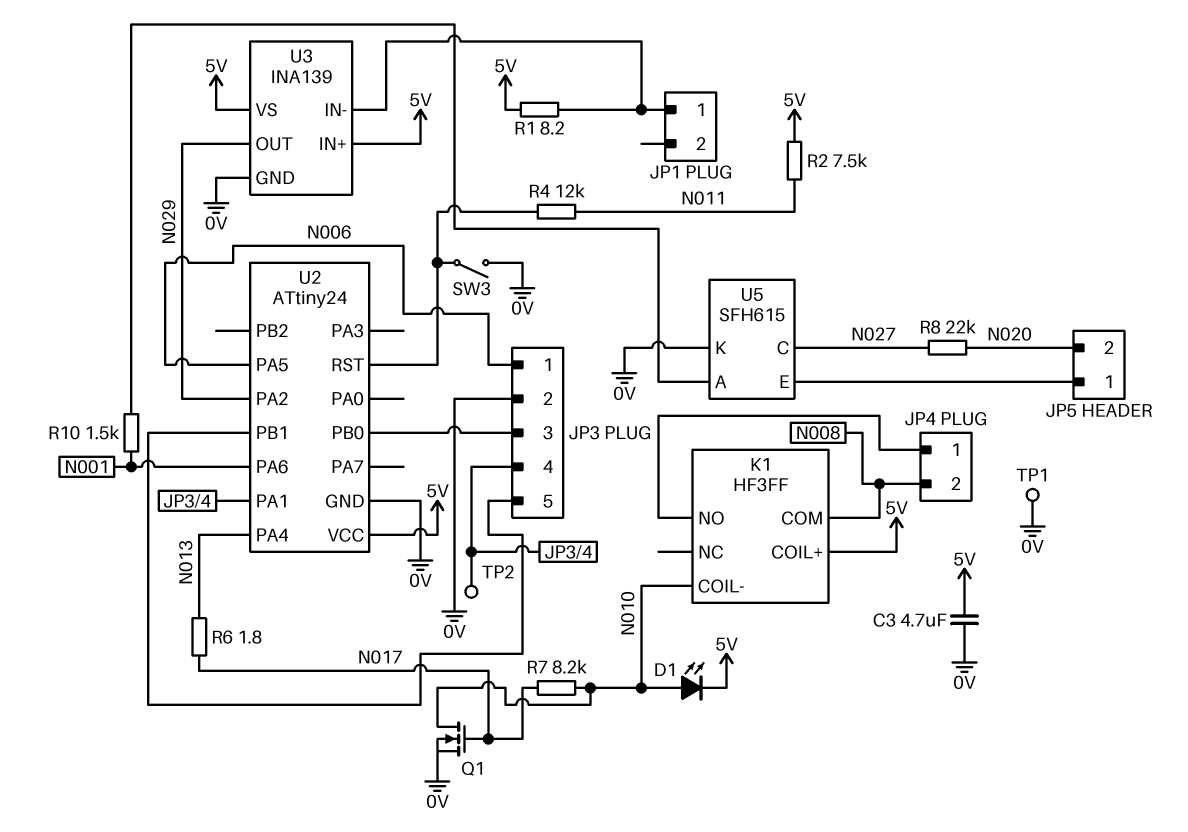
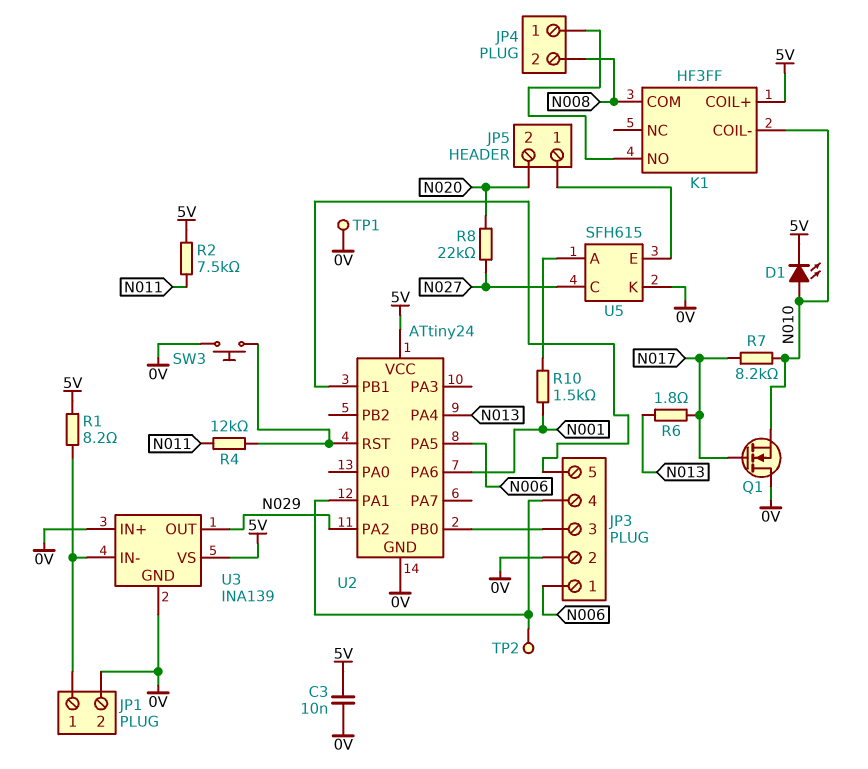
C3: 4.7uF (0V, 5V) -> 10nF (0V, 5V)
JP1 pin 2: none -> 0V
Q1: NMOS (G N017, D N010, S 0V) -> NMOS (G N017, D 0V, S N010)
SW3: switch (0V, U2/RST) -> button (0V, U2/RST)
U3 pin IN+: 5V -> 0V

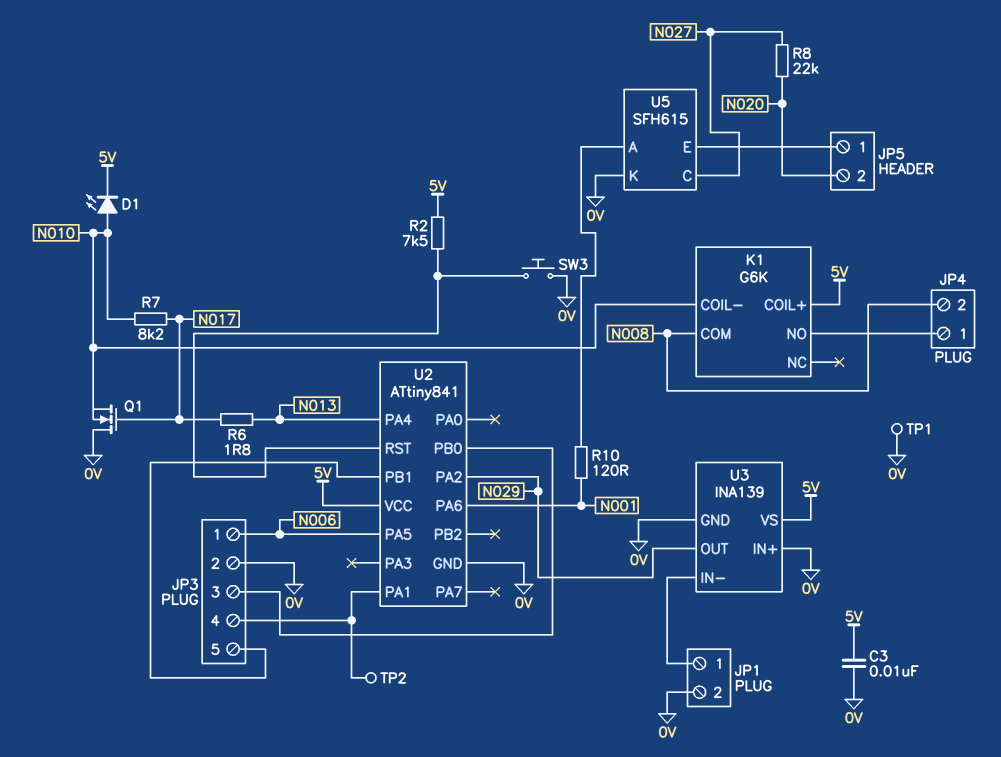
K1: HF3FF -> G6K
R1: 8.2 (5V, JP1/1) -> none
R2: 7.5k (5V, N011) -> 7.5k (5V, U2/RST)
R4: 12k (N011, U2/RST) -> none
R10: 1.5k (N001, U5/A) -> 120 (N001, U5/A)
U2: ATtiny24 -> ATtiny841

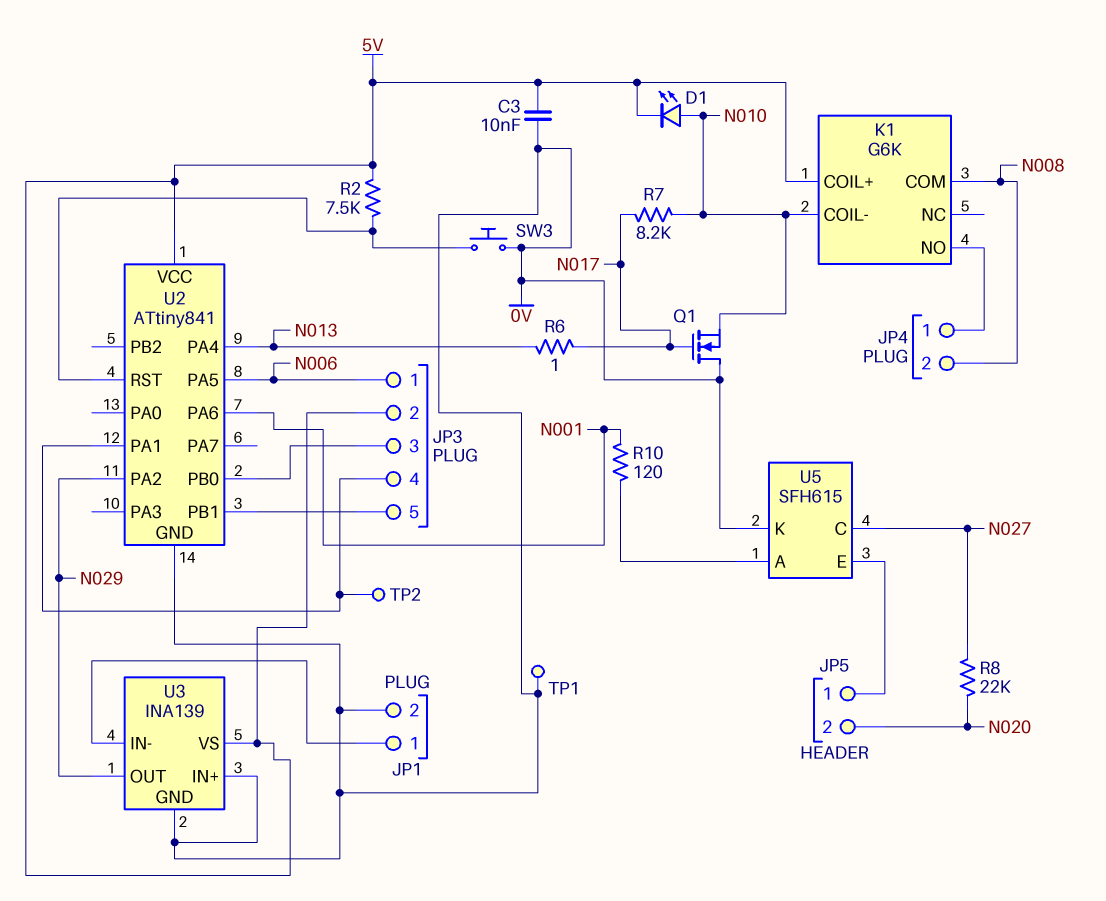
JP3 pin 2: 0V -> 5V
R6: 1.8 (N013, N017) -> 1 (N013, N017)

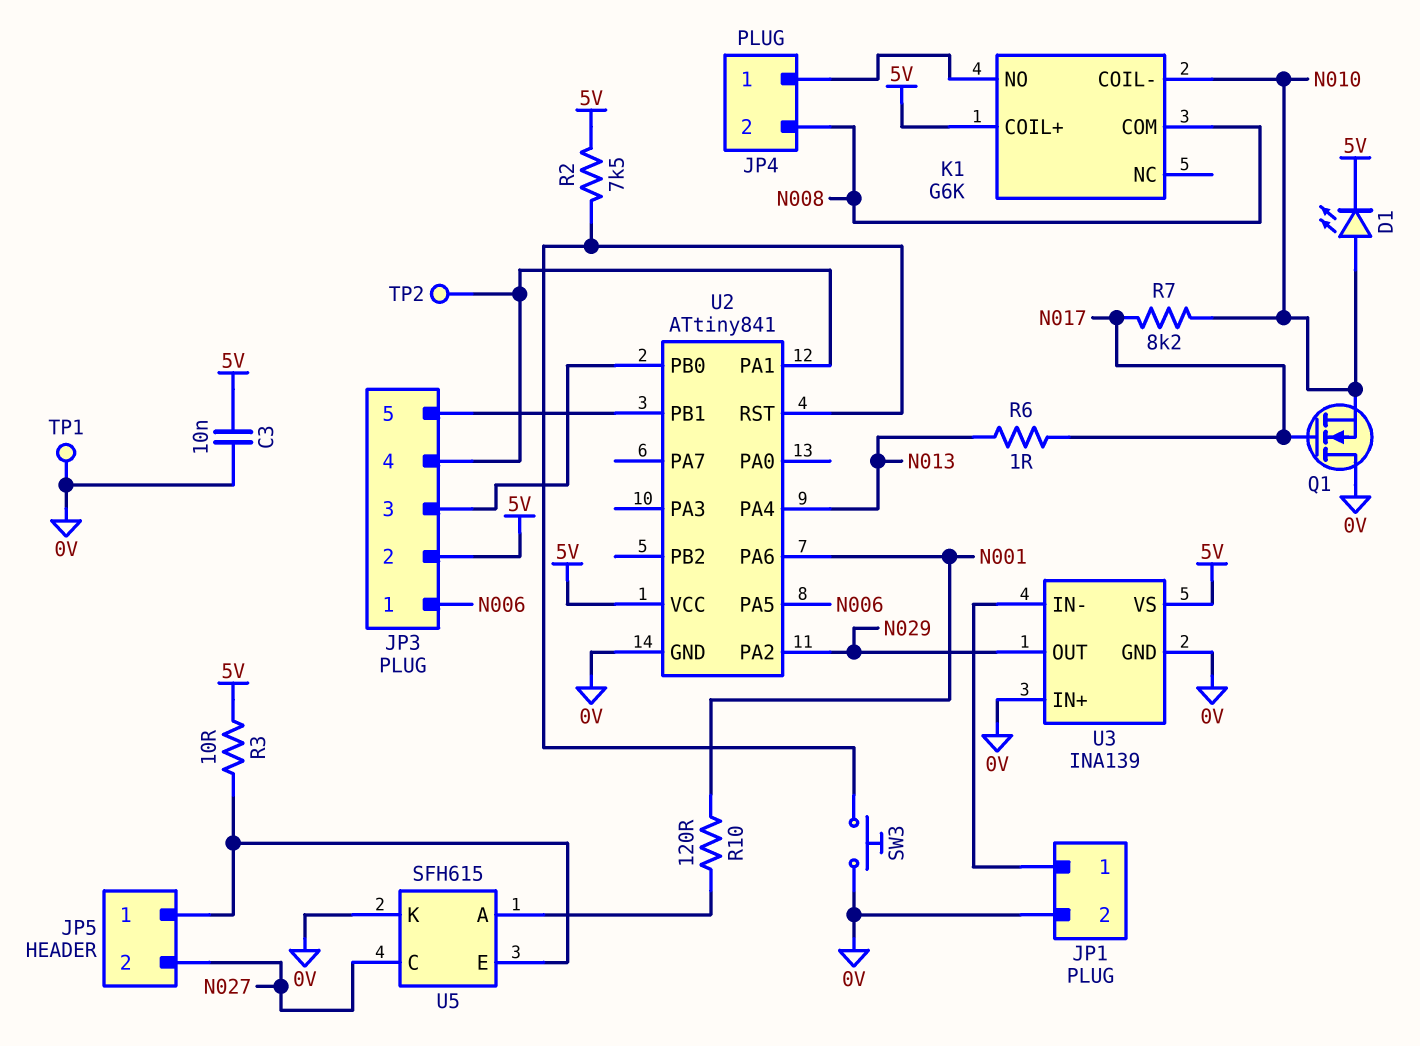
JP5 pin 2: N020 -> N027
R3: none -> 10 (5V, JP5/1)
R8: 22k (N020, N027) -> none

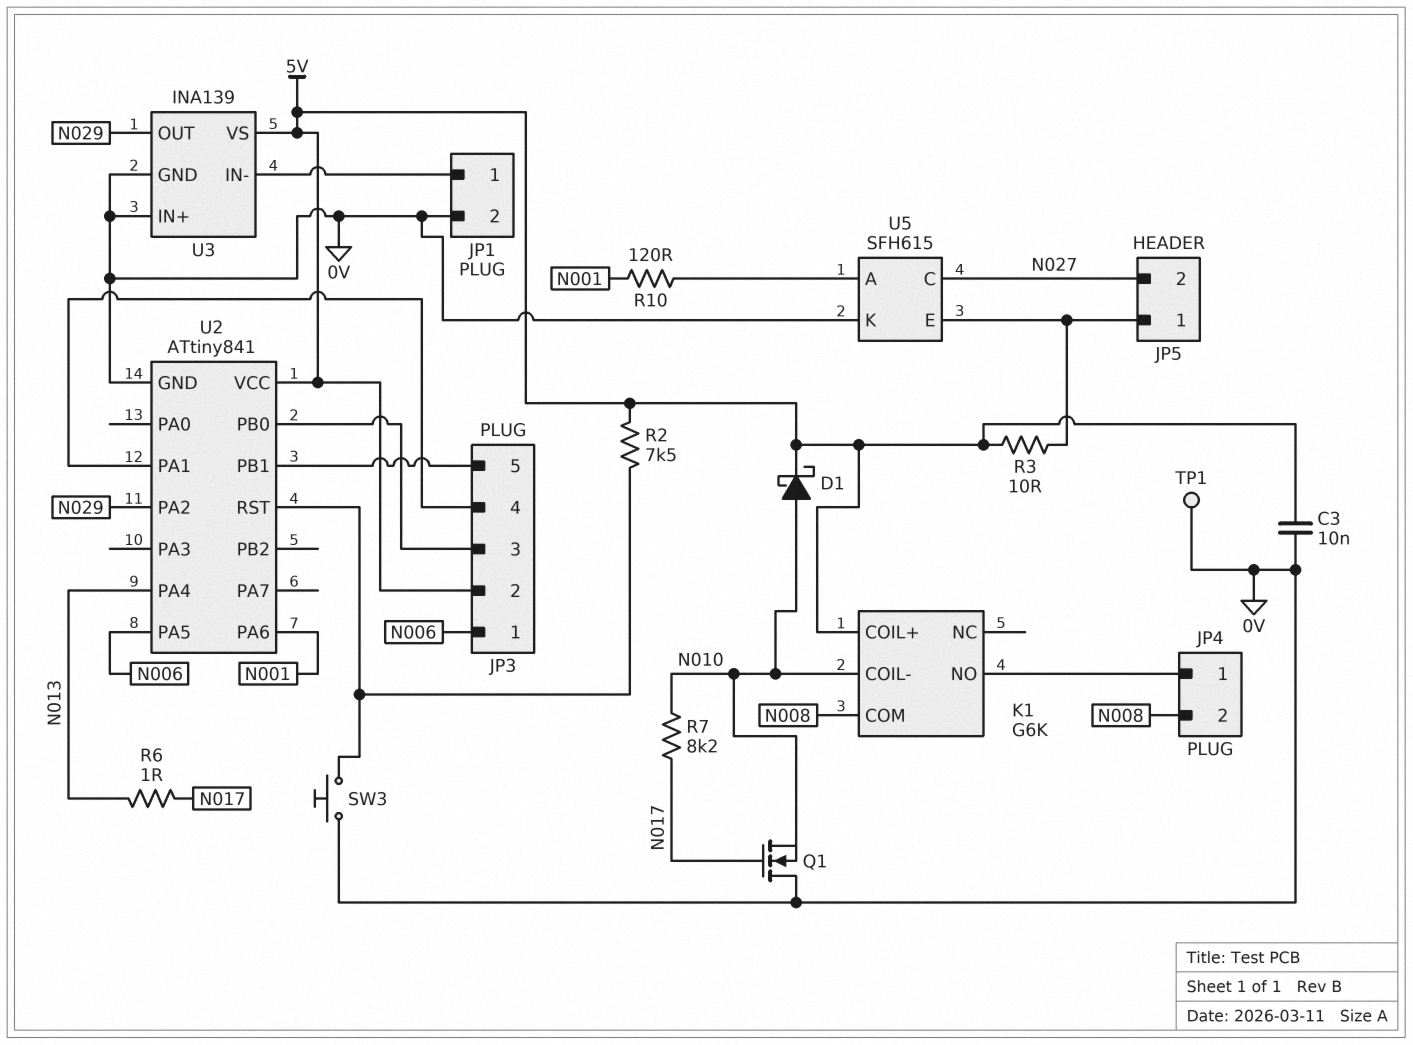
D1: LED (A N010, K 5V) -> schottky (A N010, K 5V)
TP2: test point (JP3/4) -> none

